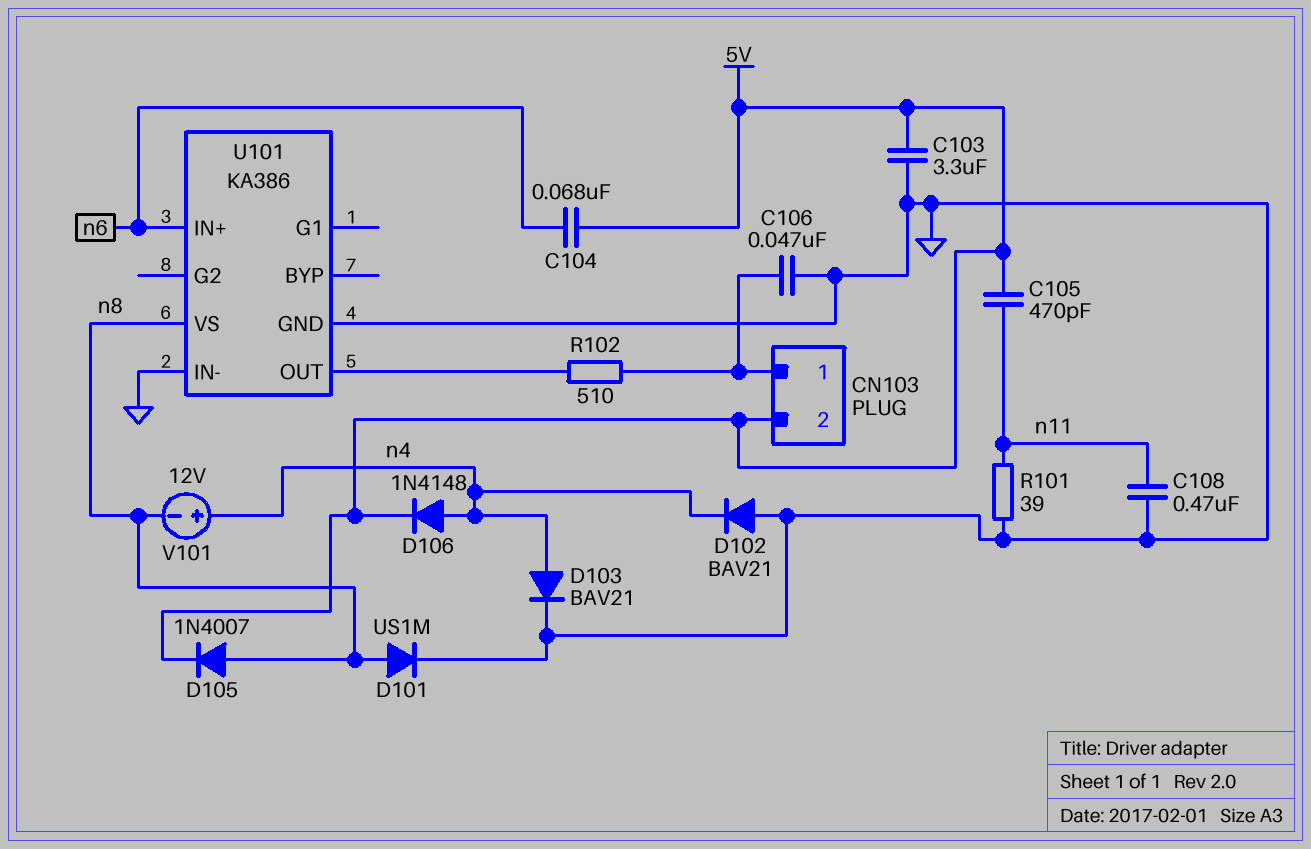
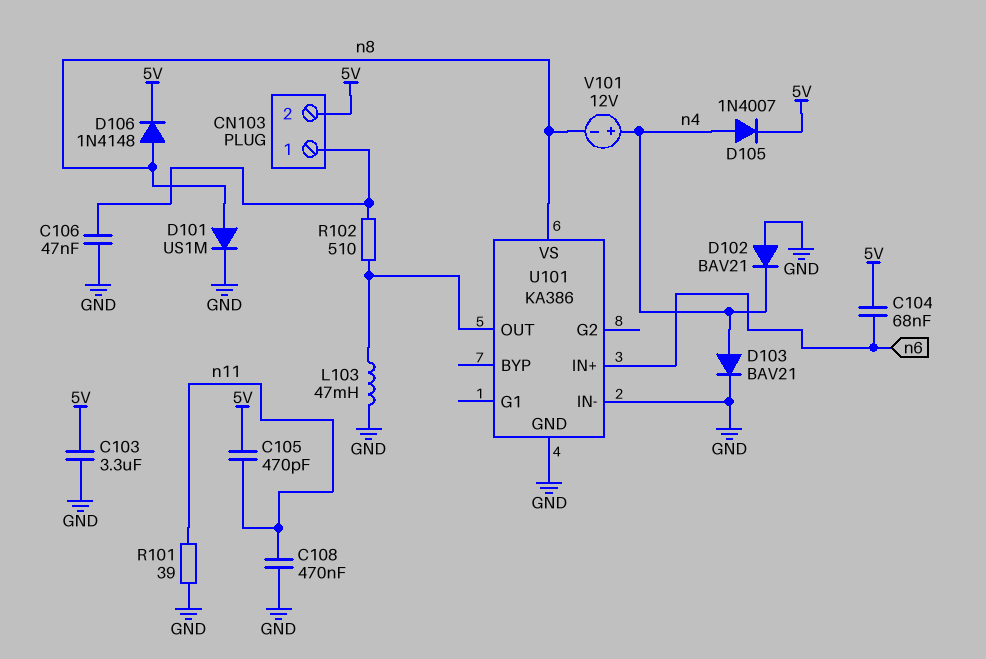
D105: diode 1N4007 (A n8, K 5V) -> diode 1N4007 (A n4, K 5V)
D106: diode 1N4148 (A n4, K 5V) -> diode 1N4148 (A n8, K 5V)
L103: none -> 47mH (GND, U101/OUT)

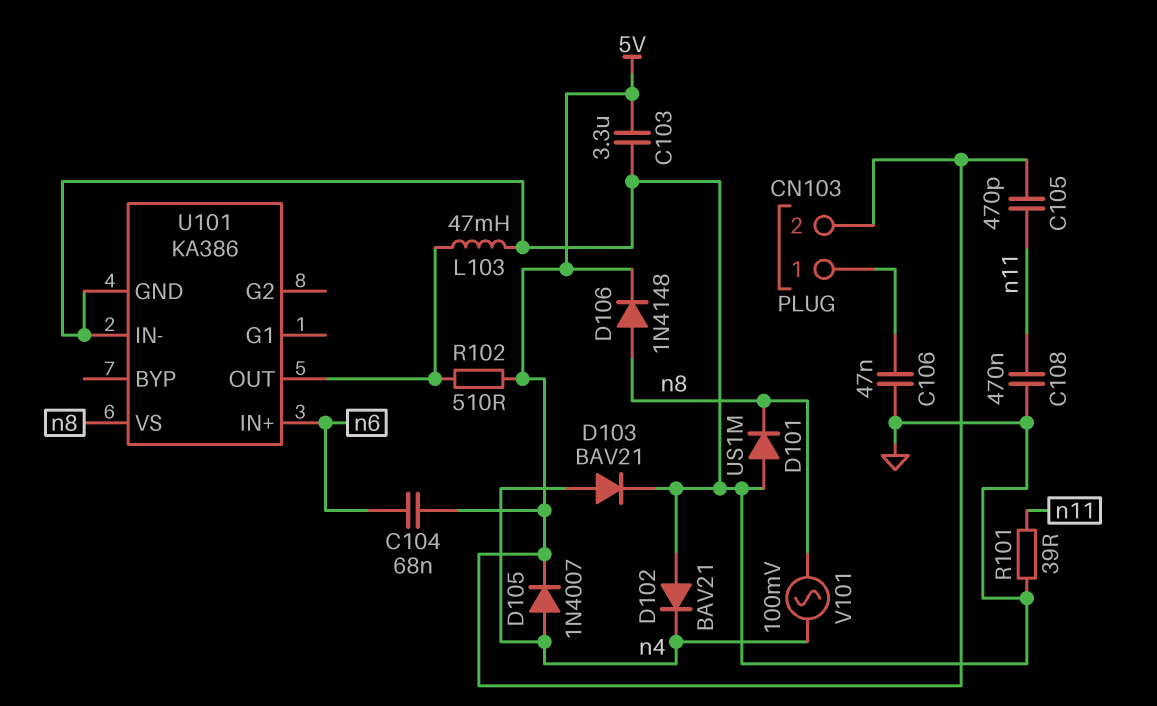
D101: diode US1M (A n8, K GND) -> diode US1M (A GND, K n8)
R102: 510 (CN103/1, U101/OUT) -> 510 (5V, U101/OUT)
V101: 12V (plus n4, minus n8) -> AC 100mV (n4, n8)

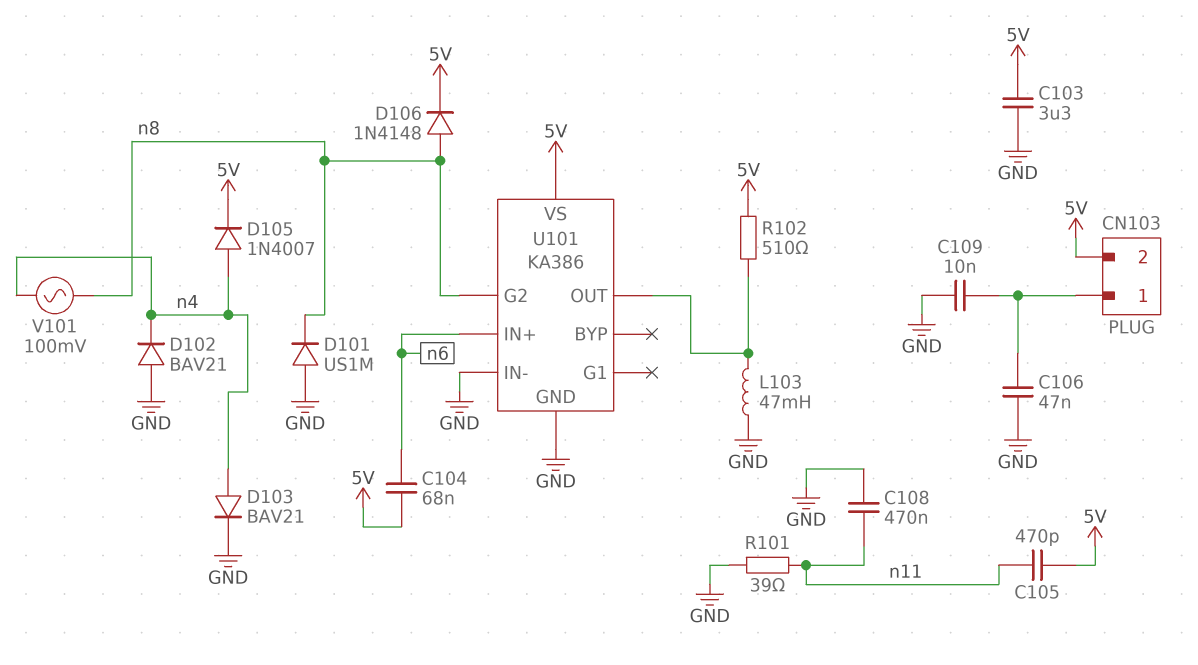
C109: none -> 10nF (CN103/1, GND)
U101 pin G2: none -> n8
U101 pin VS: n8 -> 5V

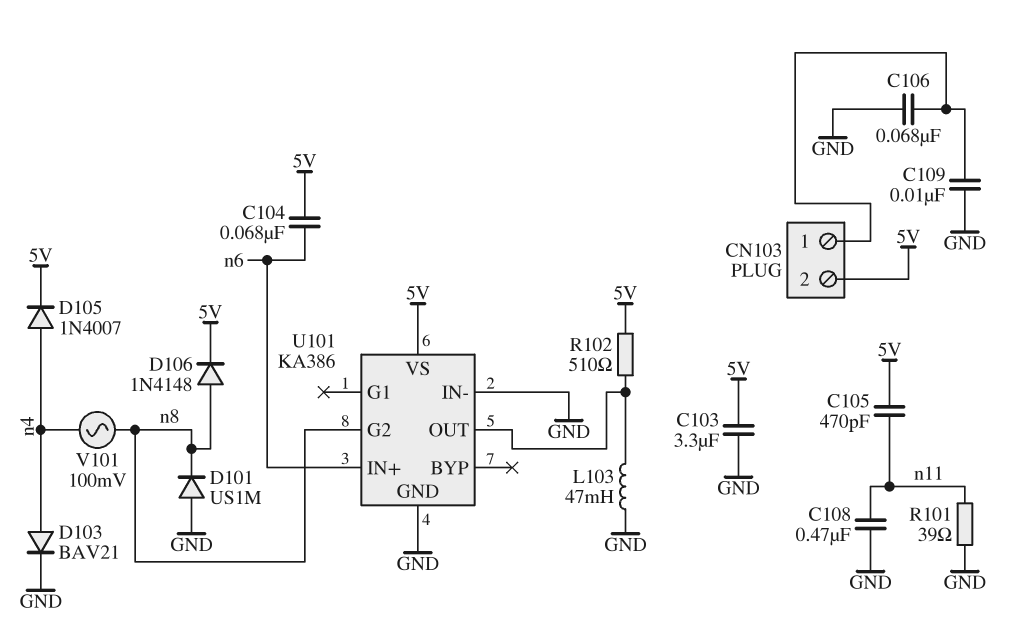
C106: 47nF (CN103/1, GND) -> 68nF (CN103/1, GND)
D102: diode BAV21 (A GND, K n4) -> none

